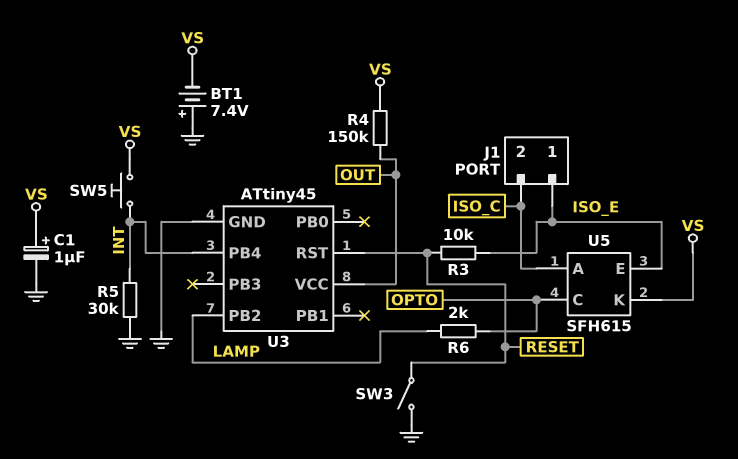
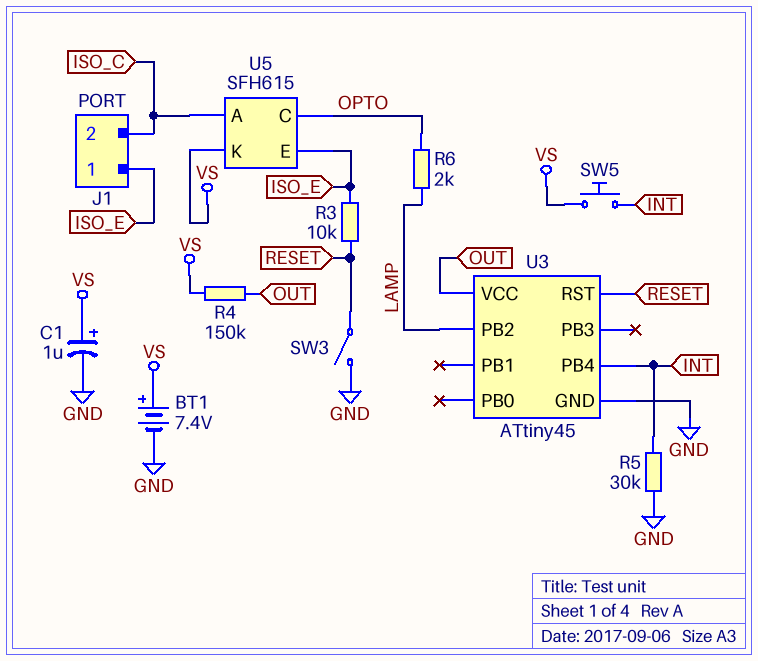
BT1: 7.4V (plus GND, minus VS) -> 7.4V (plus VS, minus GND)

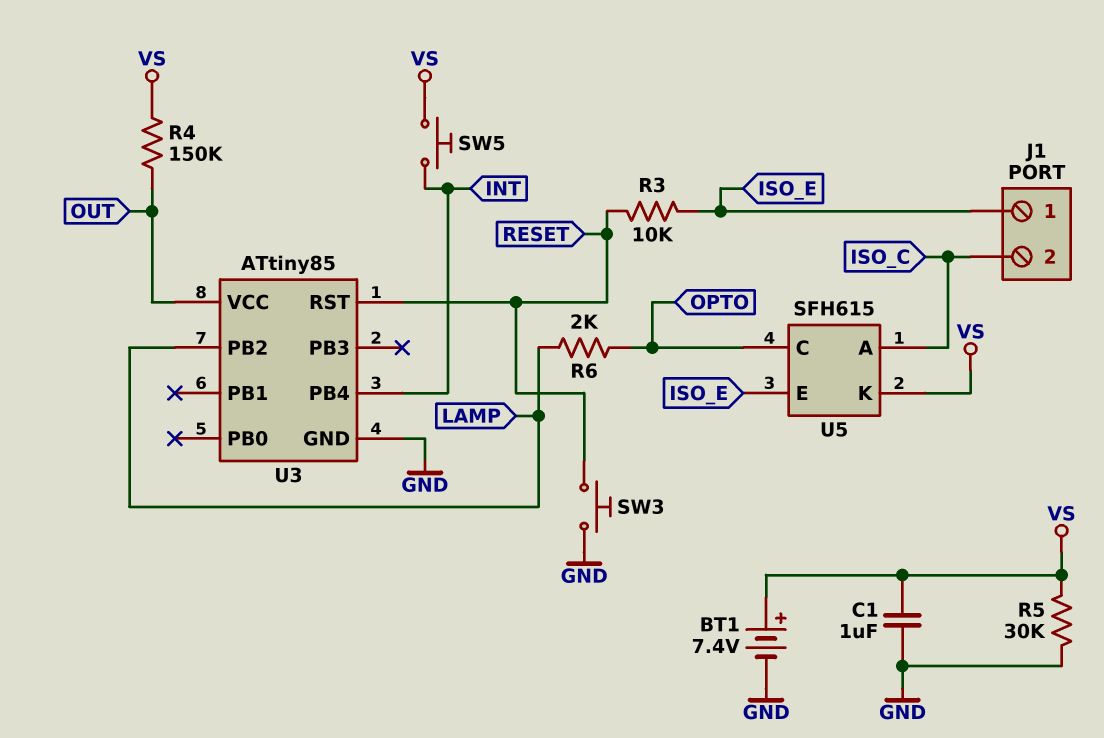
C1: 1uF (plus VS, minus GND) -> 1uF (GND, VS)
R5: 30k (GND, INT) -> 30k (GND, VS)
SW3: switch (GND, RESET) -> button (GND, RESET)
U3: ATtiny45 -> ATtiny85

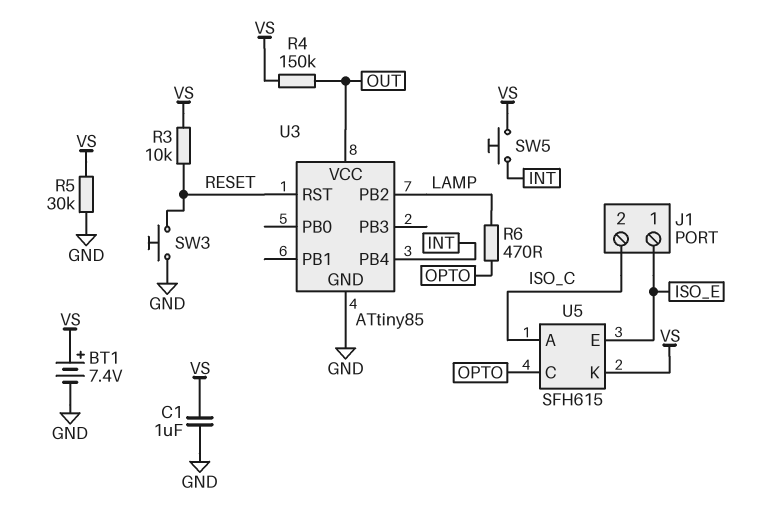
R3: 10k (ISO_E, RESET) -> 10k (RESET, VS)
R6: 2k (LAMP, OPTO) -> 470 (LAMP, OPTO)

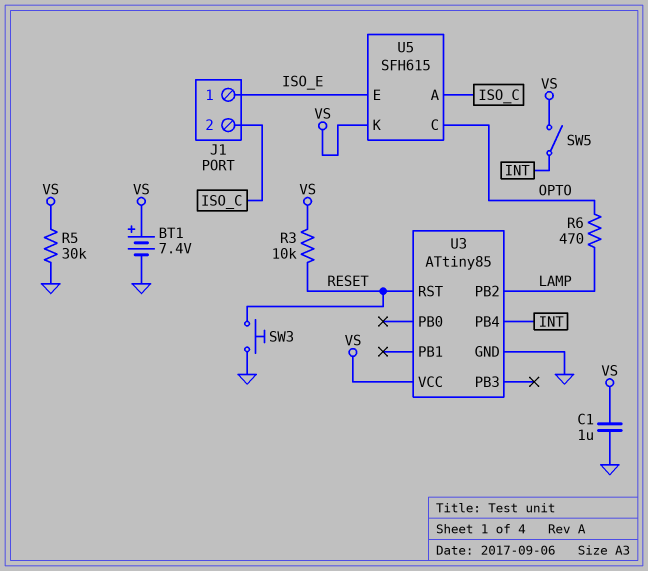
R4: 150k (OUT, VS) -> none
SW5: button (INT, VS) -> switch (INT, VS)
U3 pin VCC: OUT -> VS

